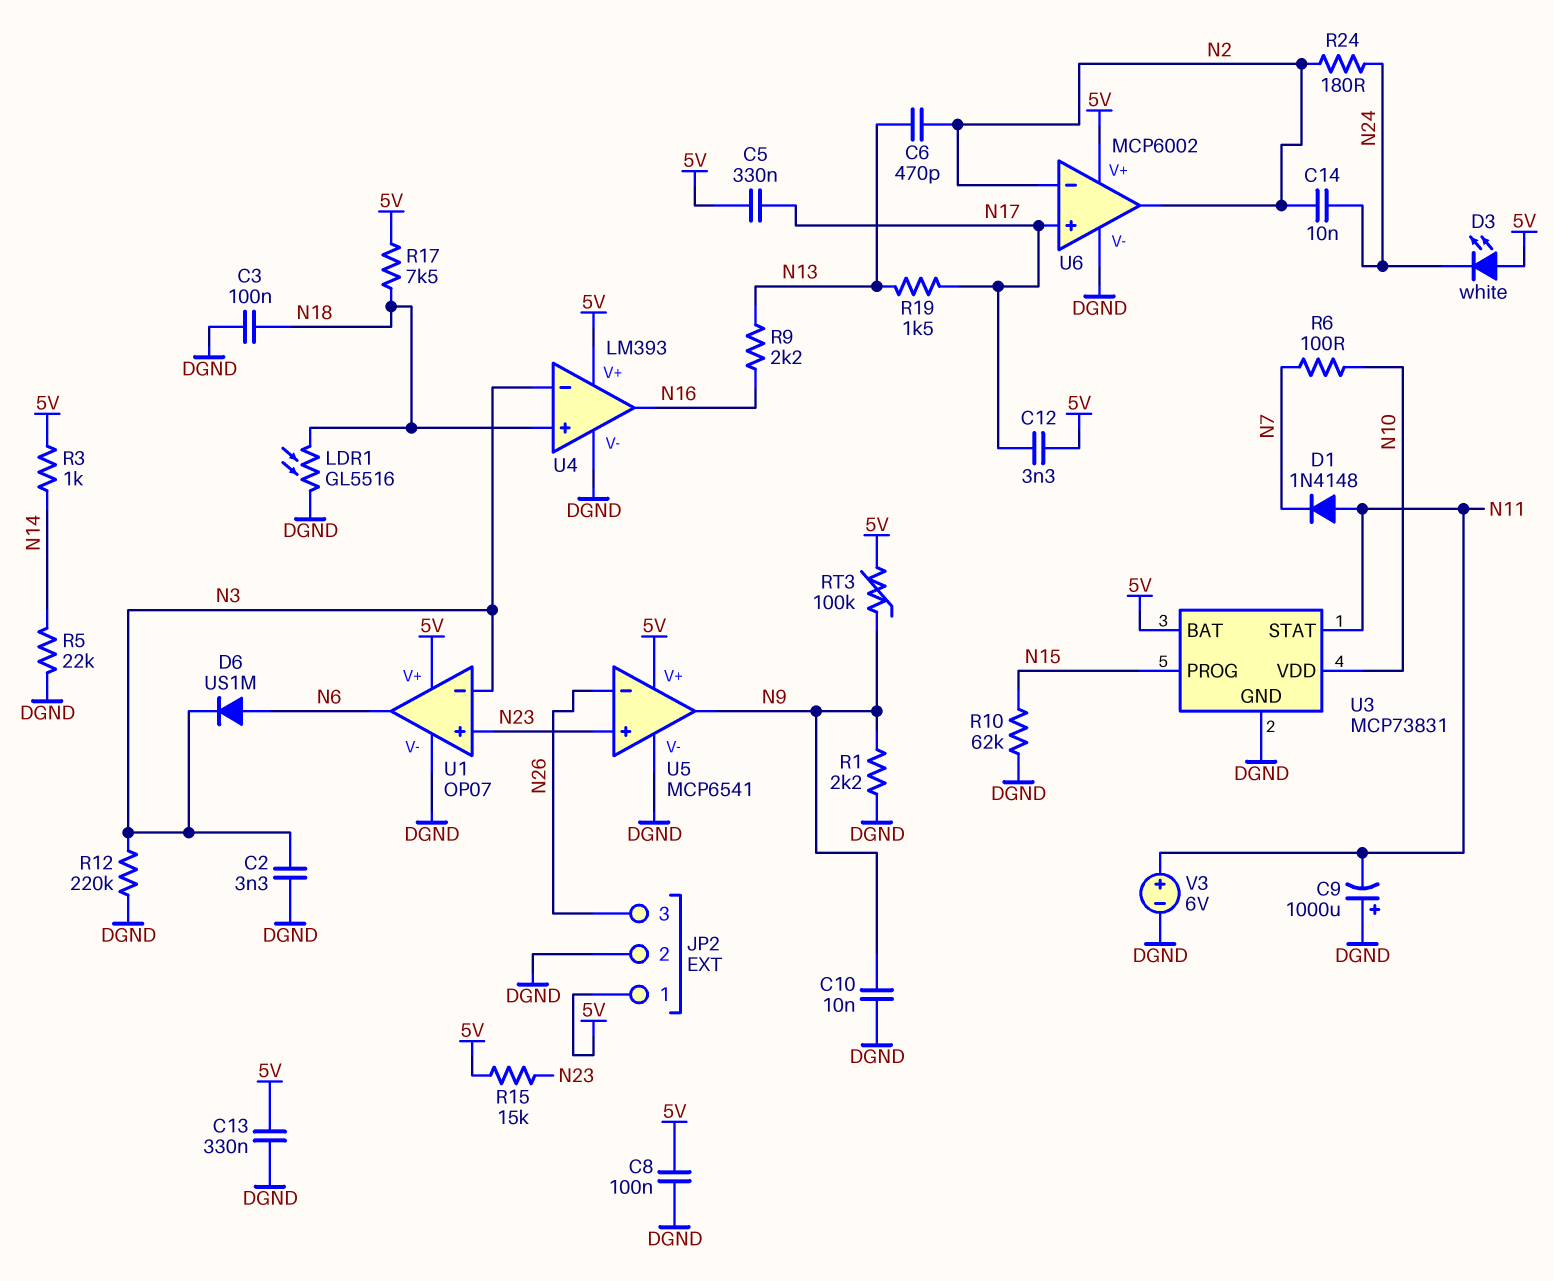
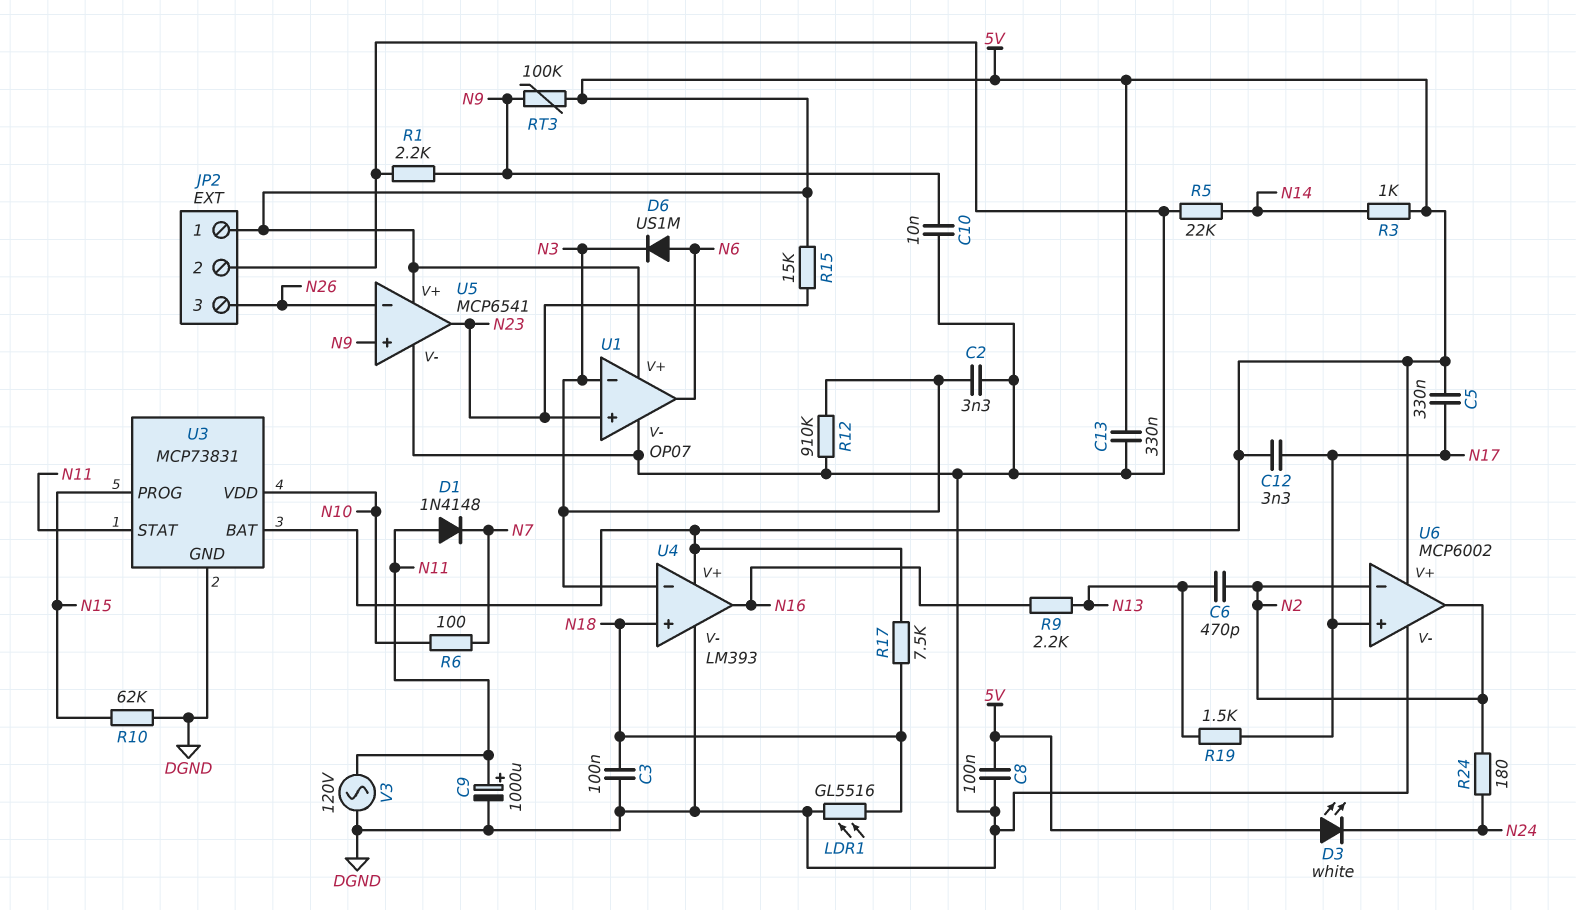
C9: 1000uF (plus DGND, minus N11) -> 1000uF (plus N11, minus DGND)
C14: 10nF (N2, N24) -> none
R12: 220k (DGND, N3) -> 910k (DGND, N3)
U5 pin in+: N23 -> N9
U5 pin out: N9 -> N23
V3: 6V (plus N11, minus DGND) -> AC 120V (DGND, N11)

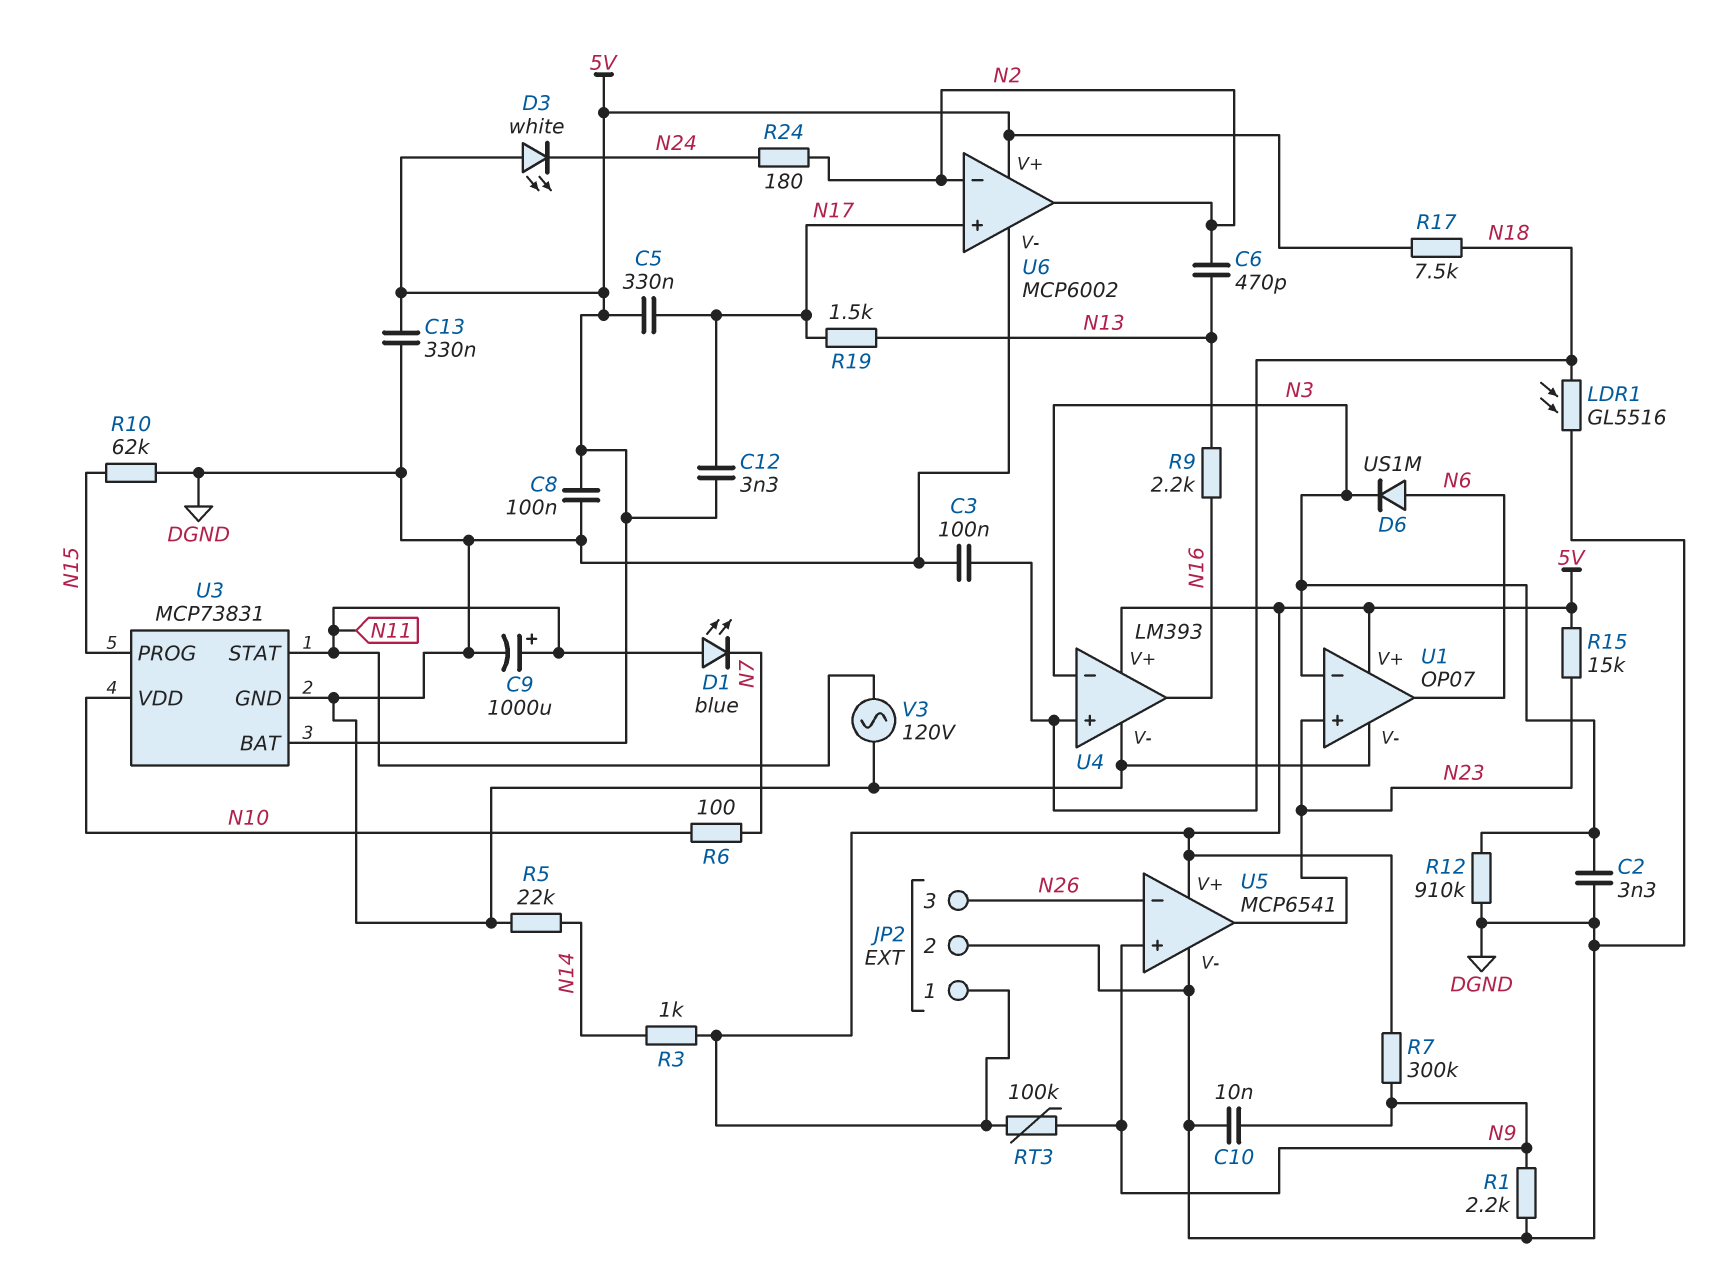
D1: diode 1N4148 (A N11, K N7) -> LED blue (A N11, K N7)
R7: none -> 300k (5V, N9)

